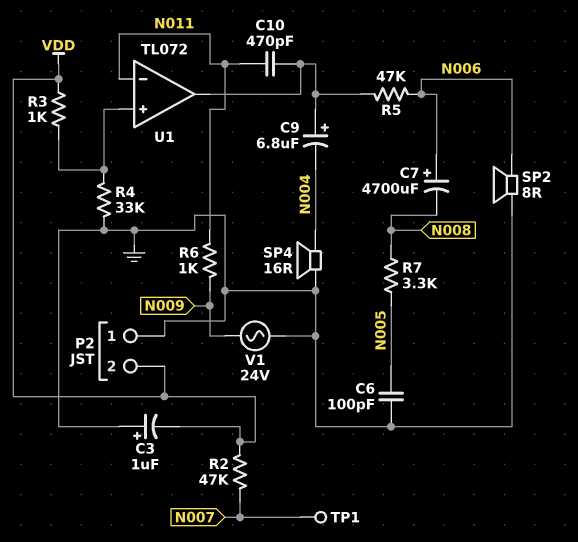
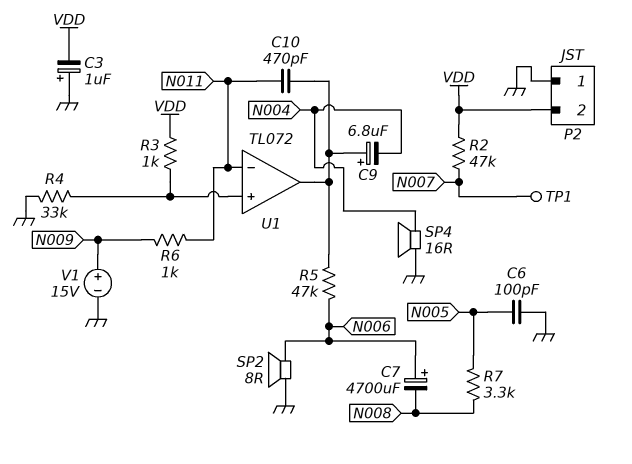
V1: AC 24V (GND, N009) -> 15V (plus N009, minus GND)

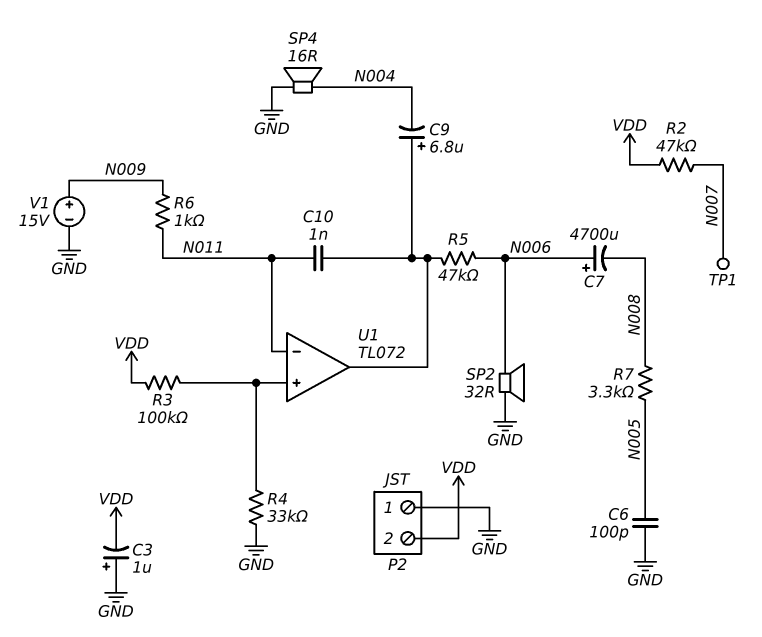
C10: 470pF (N011, U1/out) -> 1nF (N011, U1/out)
R3: 1k (U1/in+, VDD) -> 100k (U1/in+, VDD)
SP2: speaker 8R (GND, N006) -> speaker 32R (GND, N006)

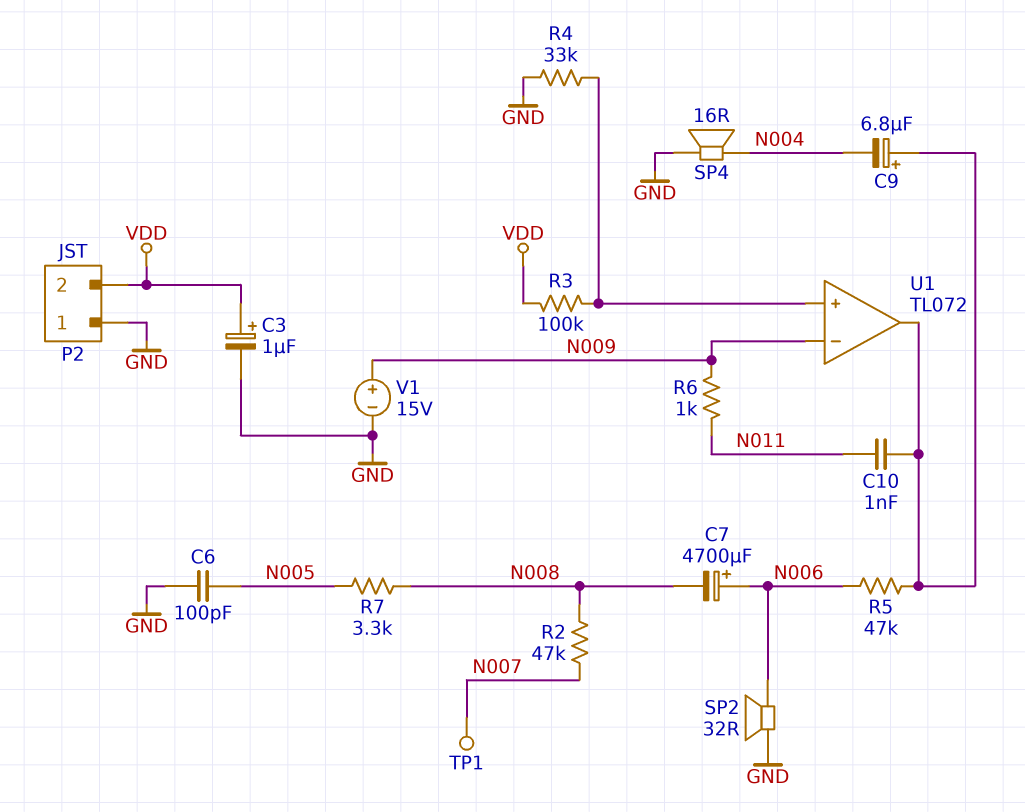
C3: 1uF (plus GND, minus VDD) -> 1uF (plus VDD, minus GND)
R2: 47k (N007, VDD) -> 47k (N007, N008)
U1 pin in-: N011 -> N009

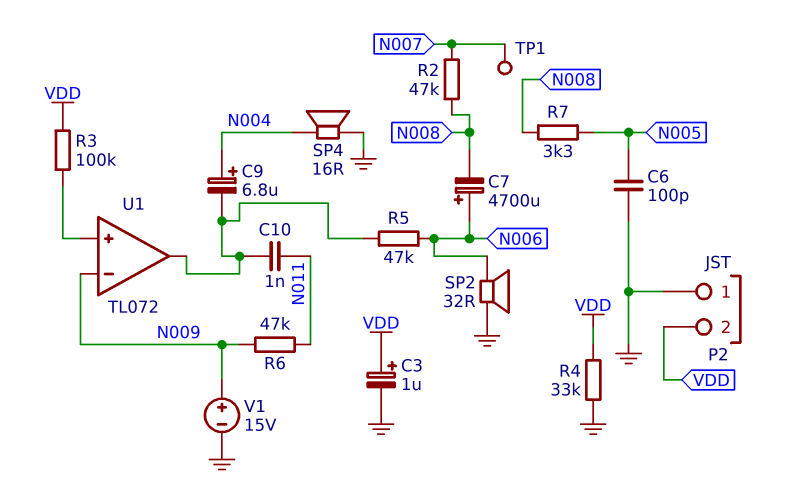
C9: 6.8uF (plus U1/out, minus N004) -> 6.8uF (plus N004, minus U1/out)
R4: 33k (GND, U1/in+) -> 33k (GND, VDD)
R6: 1k (N009, N011) -> 47k (N009, N011)

